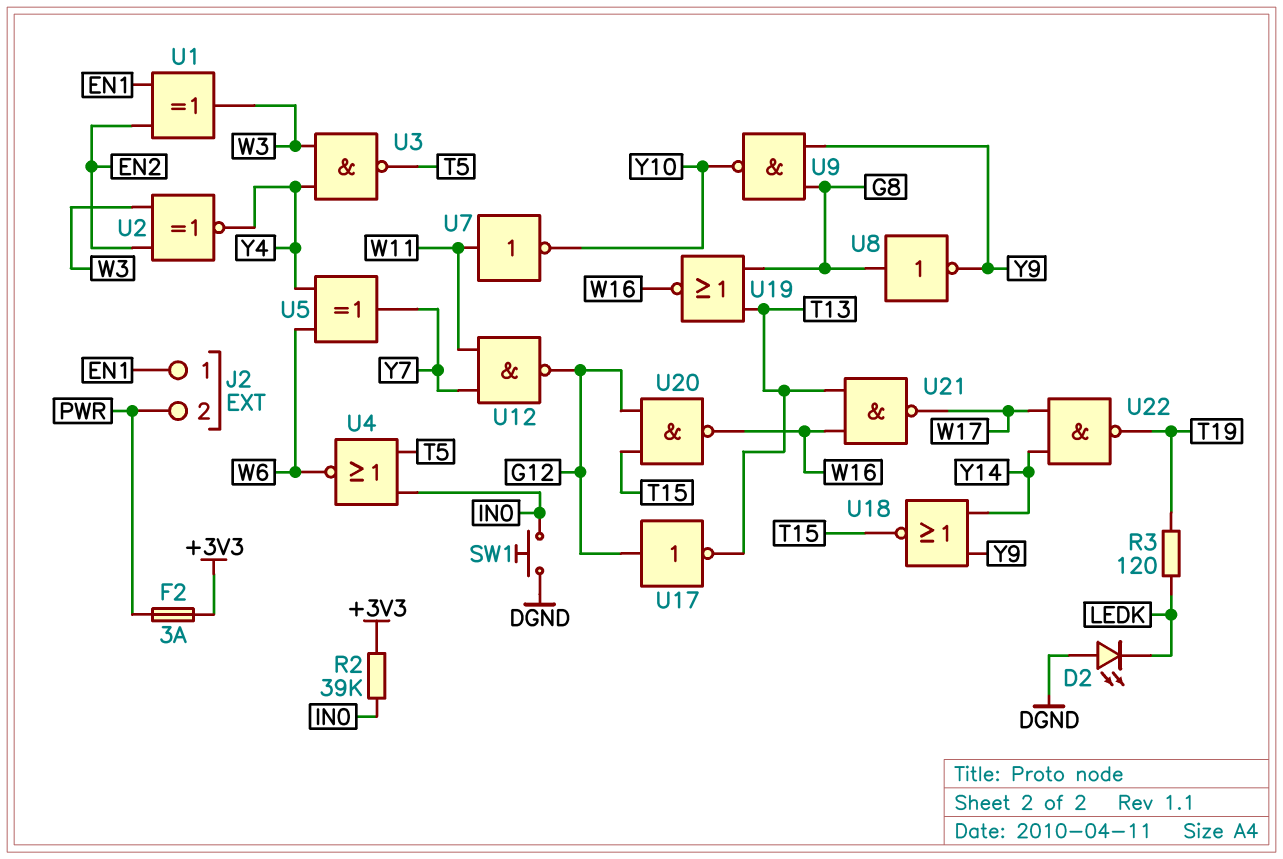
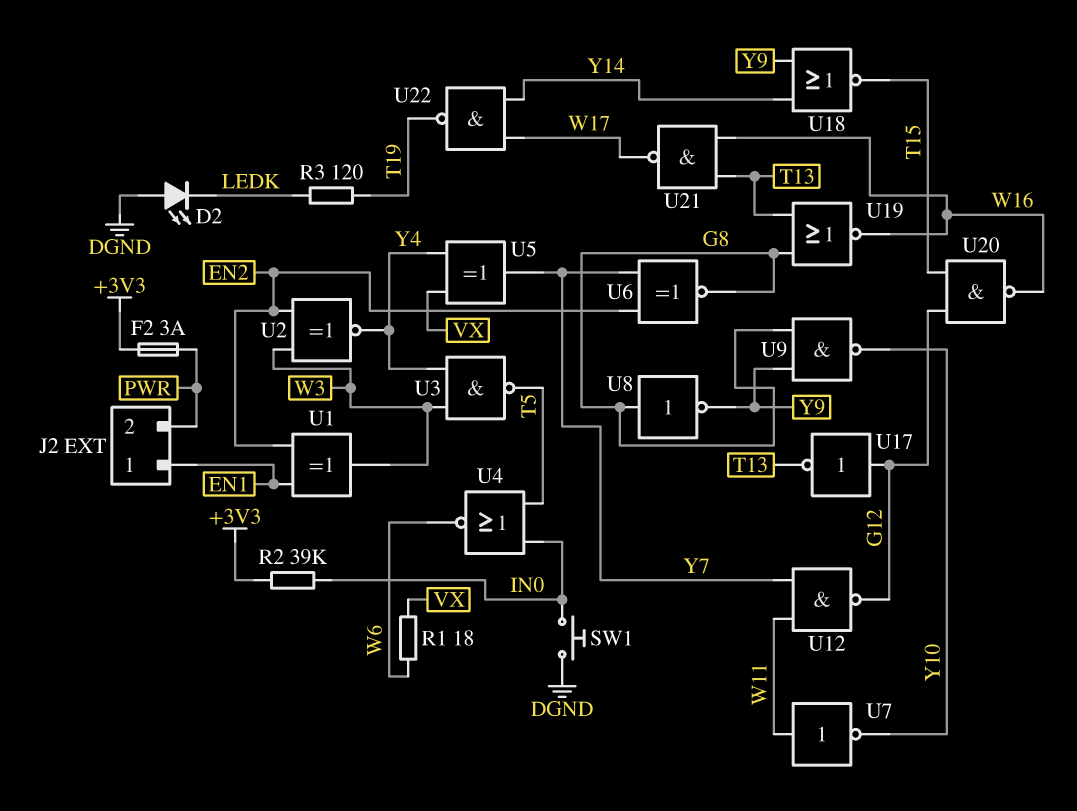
R1: none -> 18 (VX, W6)
U5: XOR (in W6, in Y4, out Y7) -> XOR (in VX, in Y4, out Y7)
U6: none -> XNOR (in EN2, in Y7, out G8)

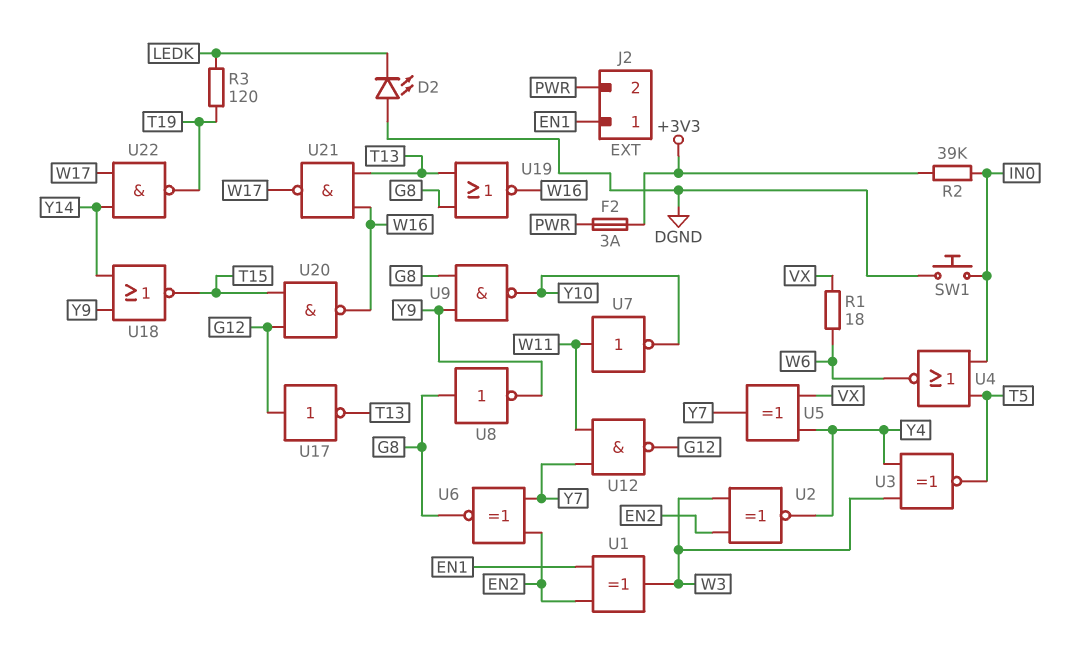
U3: NAND (in W3, in Y4, out T5) -> XNOR (in W3, in Y4, out T5)

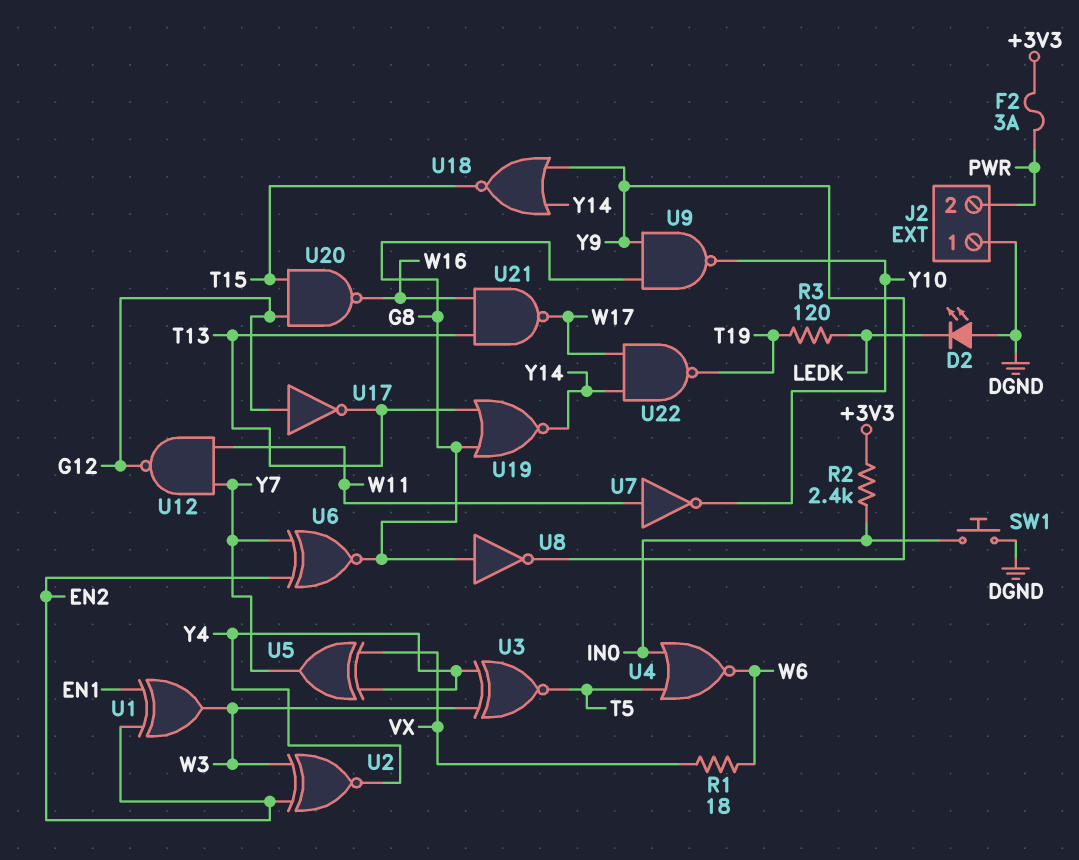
J2 pin 1: EN1 -> DGND
R2: 39k (+3V3, IN0) -> 2.4k (+3V3, IN0)
U19: NOR (in G8, in T13, out W16) -> NOR (in G8, in T13, out Y14)

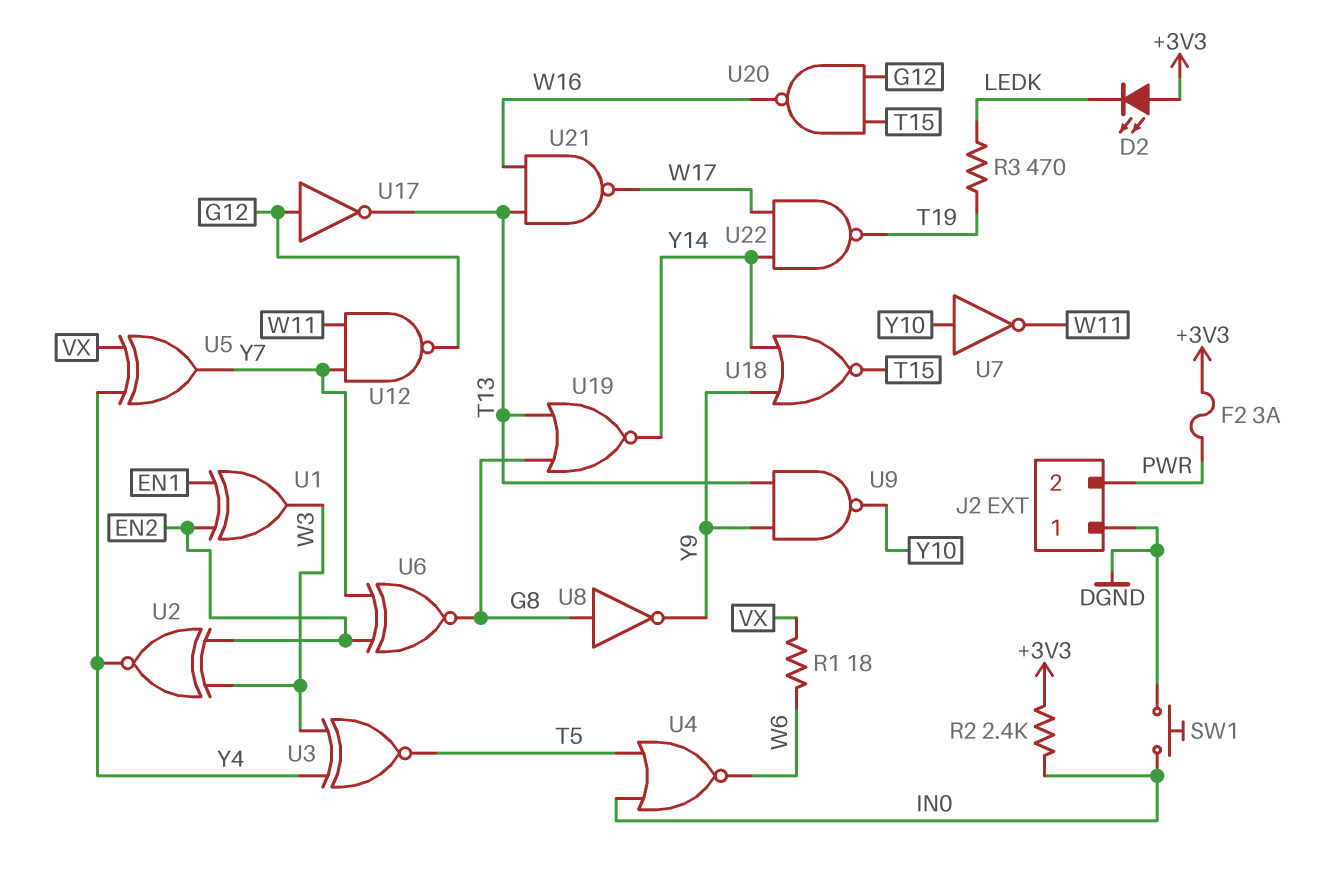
D2: LED (A DGND, K LEDK) -> LED (A +3V3, K LEDK)
R3: 120 (LEDK, T19) -> 470 (LEDK, T19)
U7: NOT (in W11, out Y10) -> NOT (in Y10, out W11)
U9: NAND (in G8, in Y9, out Y10) -> NAND (in T13, in Y9, out Y10)

